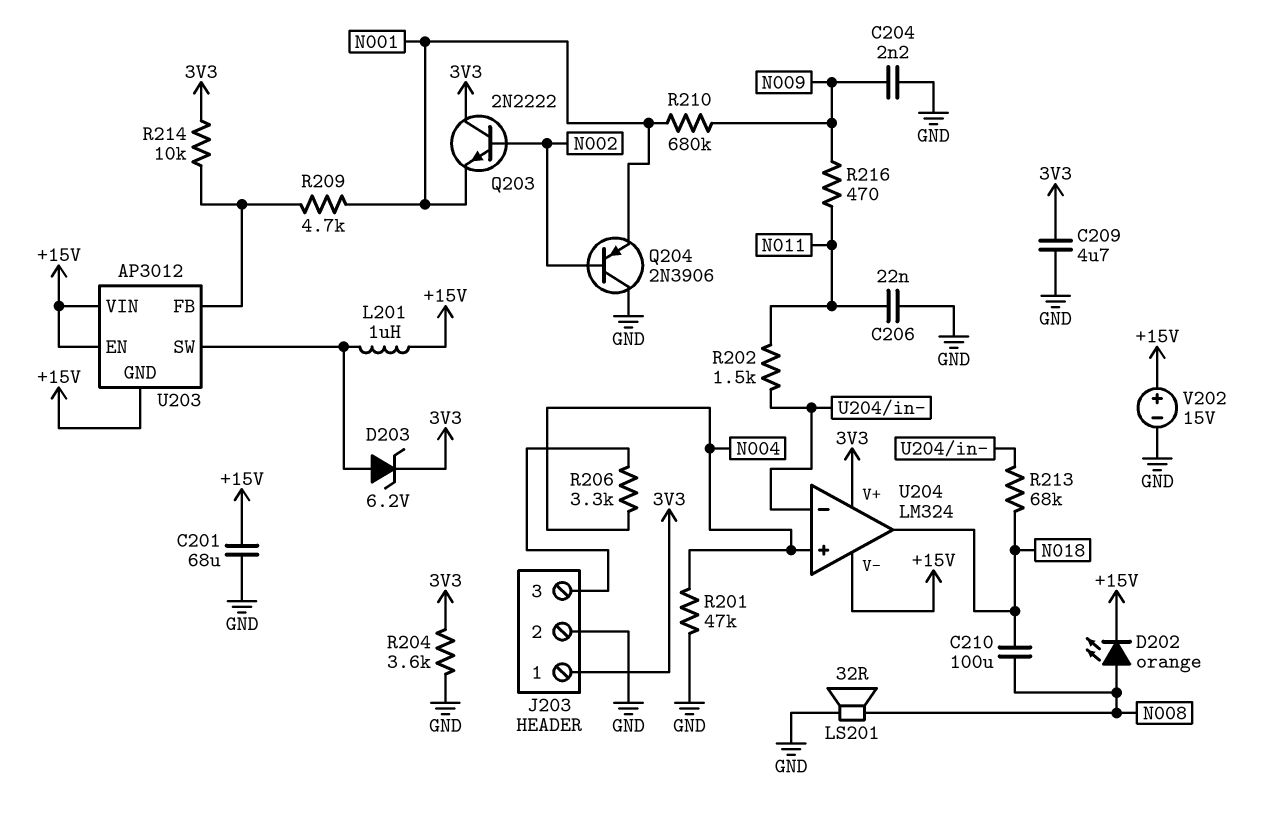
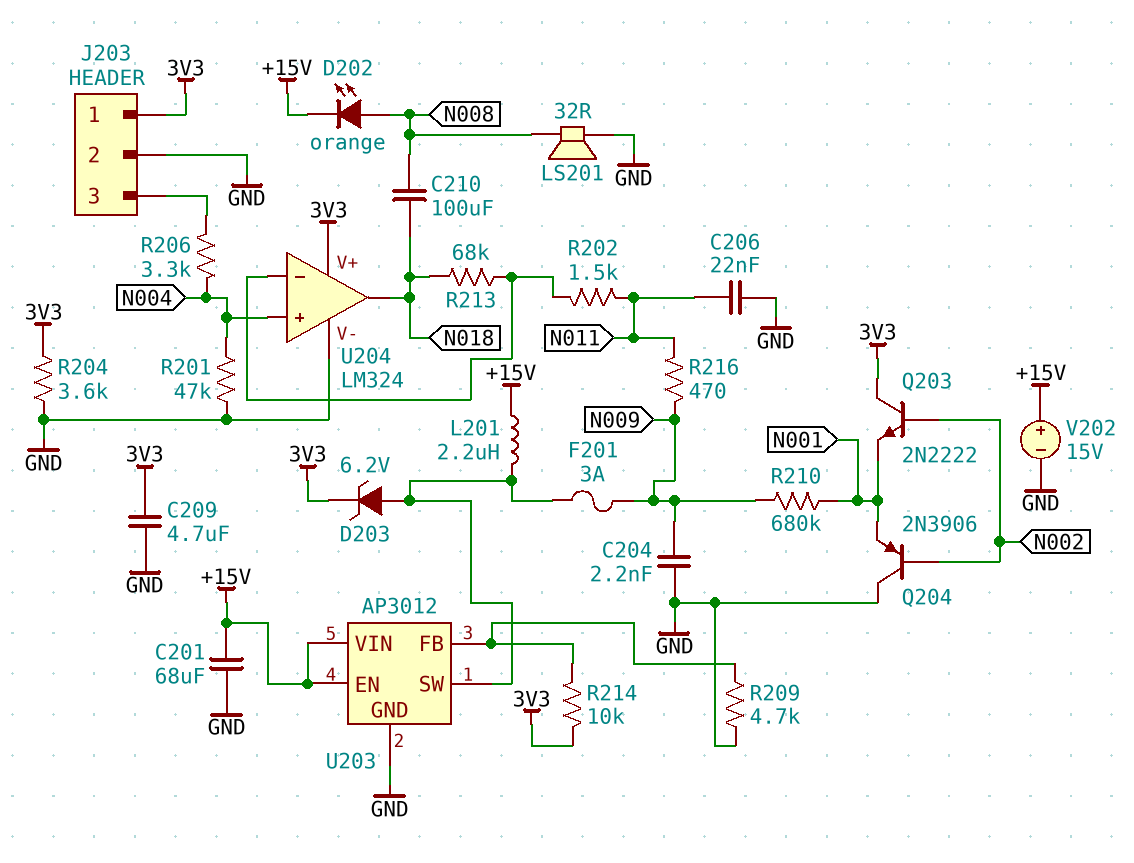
F201: none -> 3A (N009, U203/SW)
L201: 1uH (+15V, U203/SW) -> 2.2uH (+15V, U203/SW)
R209: 4.7k (N001, U203/FB) -> 4.7k (GND, U203/FB)
U203 pin GND: +15V -> GND
U204 pin V-: +15V -> GND

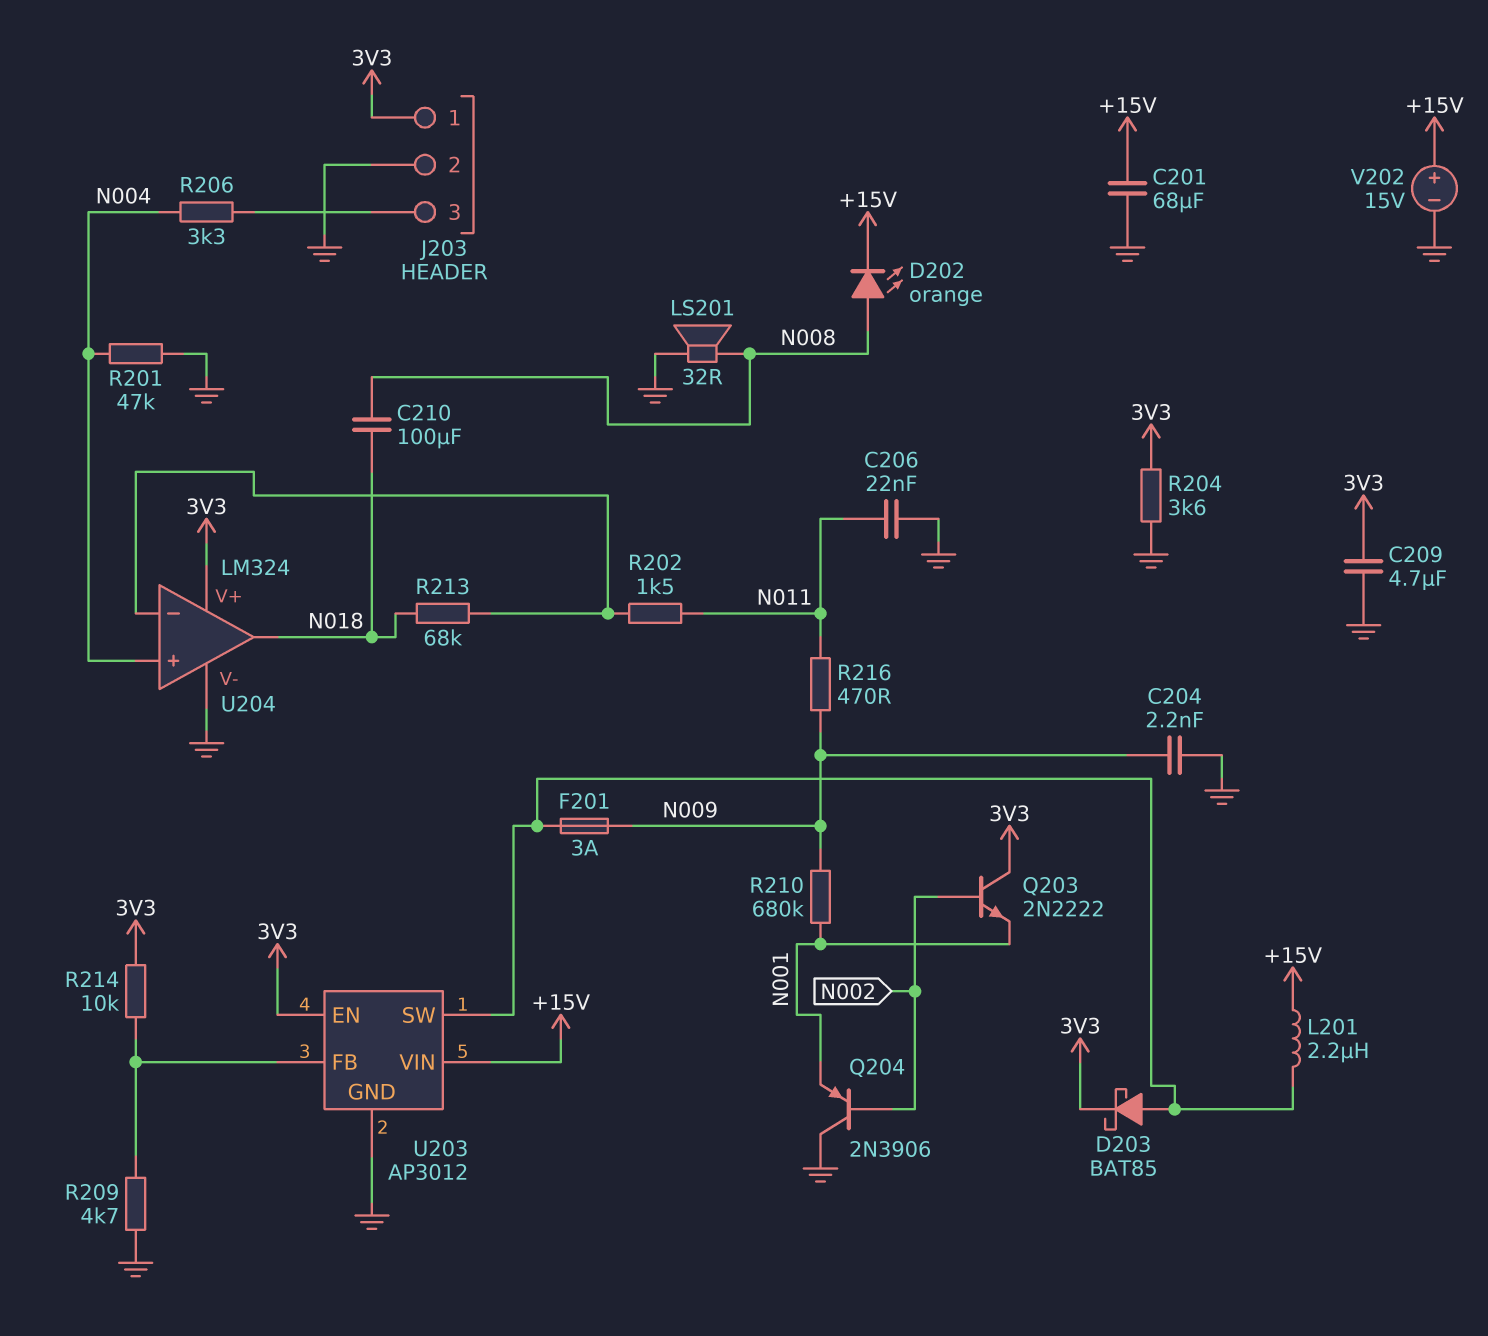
D203: zener 6.2V (A U203/SW, K 3V3) -> schottky BAT85 (A U203/SW, K 3V3)
U203 pin EN: +15V -> 3V3

